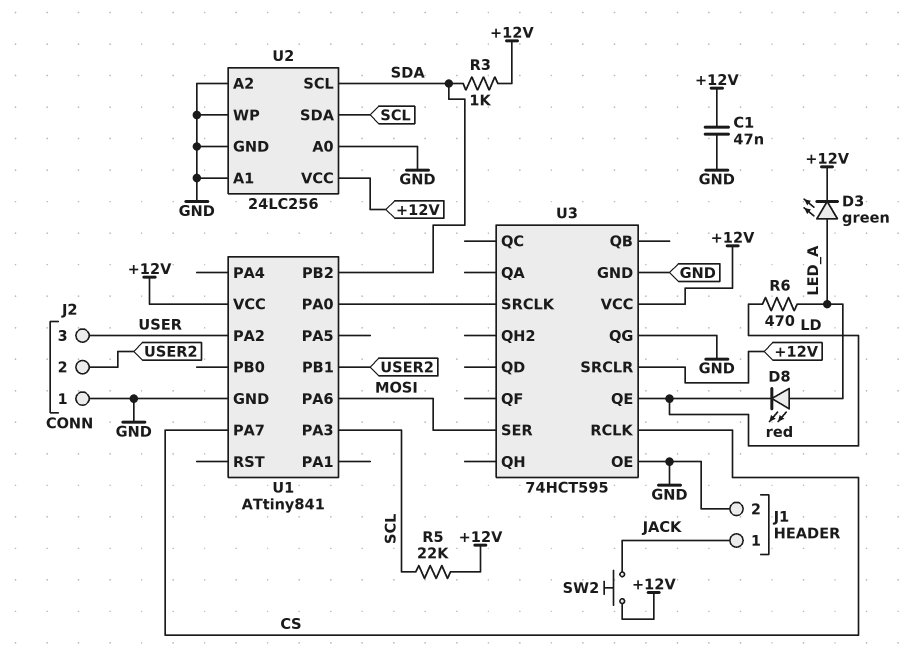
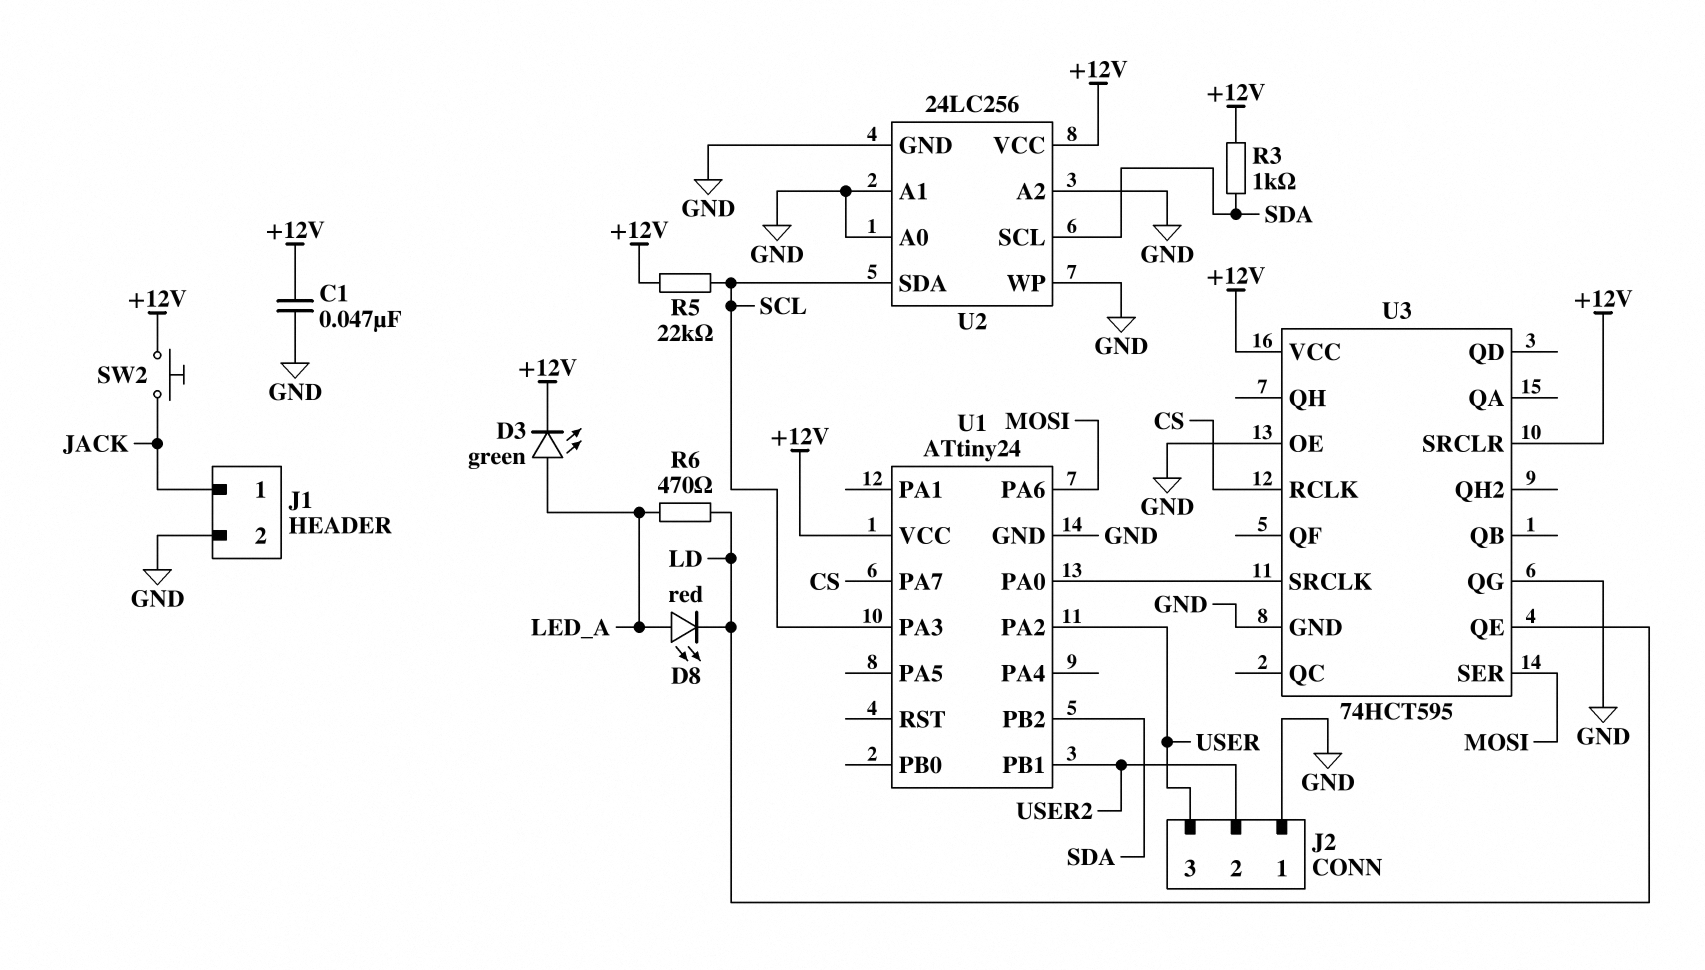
U1: ATtiny841 -> ATtiny24

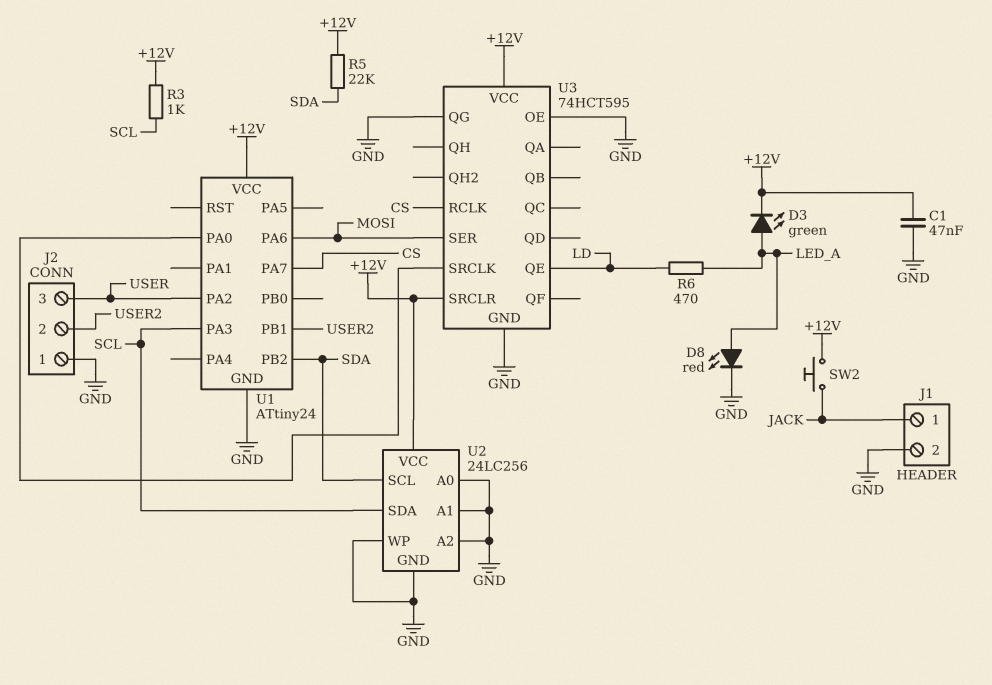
D8: LED red (A LED_A, K LD) -> LED red (A LED_A, K GND)
R3: 1k (+12V, SDA) -> 1k (+12V, SCL)
R5: 22k (+12V, SCL) -> 22k (+12V, SDA)

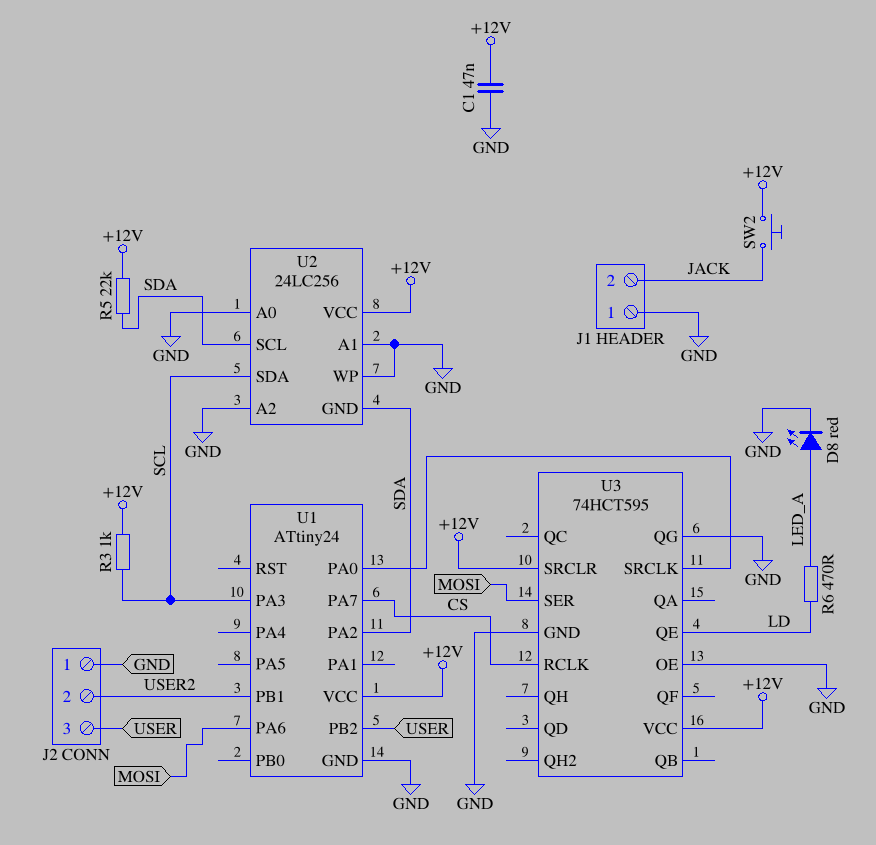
D3: LED green (A LED_A, K +12V) -> none
J1 pin 1: JACK -> GND
J1 pin 2: GND -> JACK
U1 pin PA2: USER -> SDA
U1 pin PB2: SDA -> USER
U2 pin GND: GND -> SDA

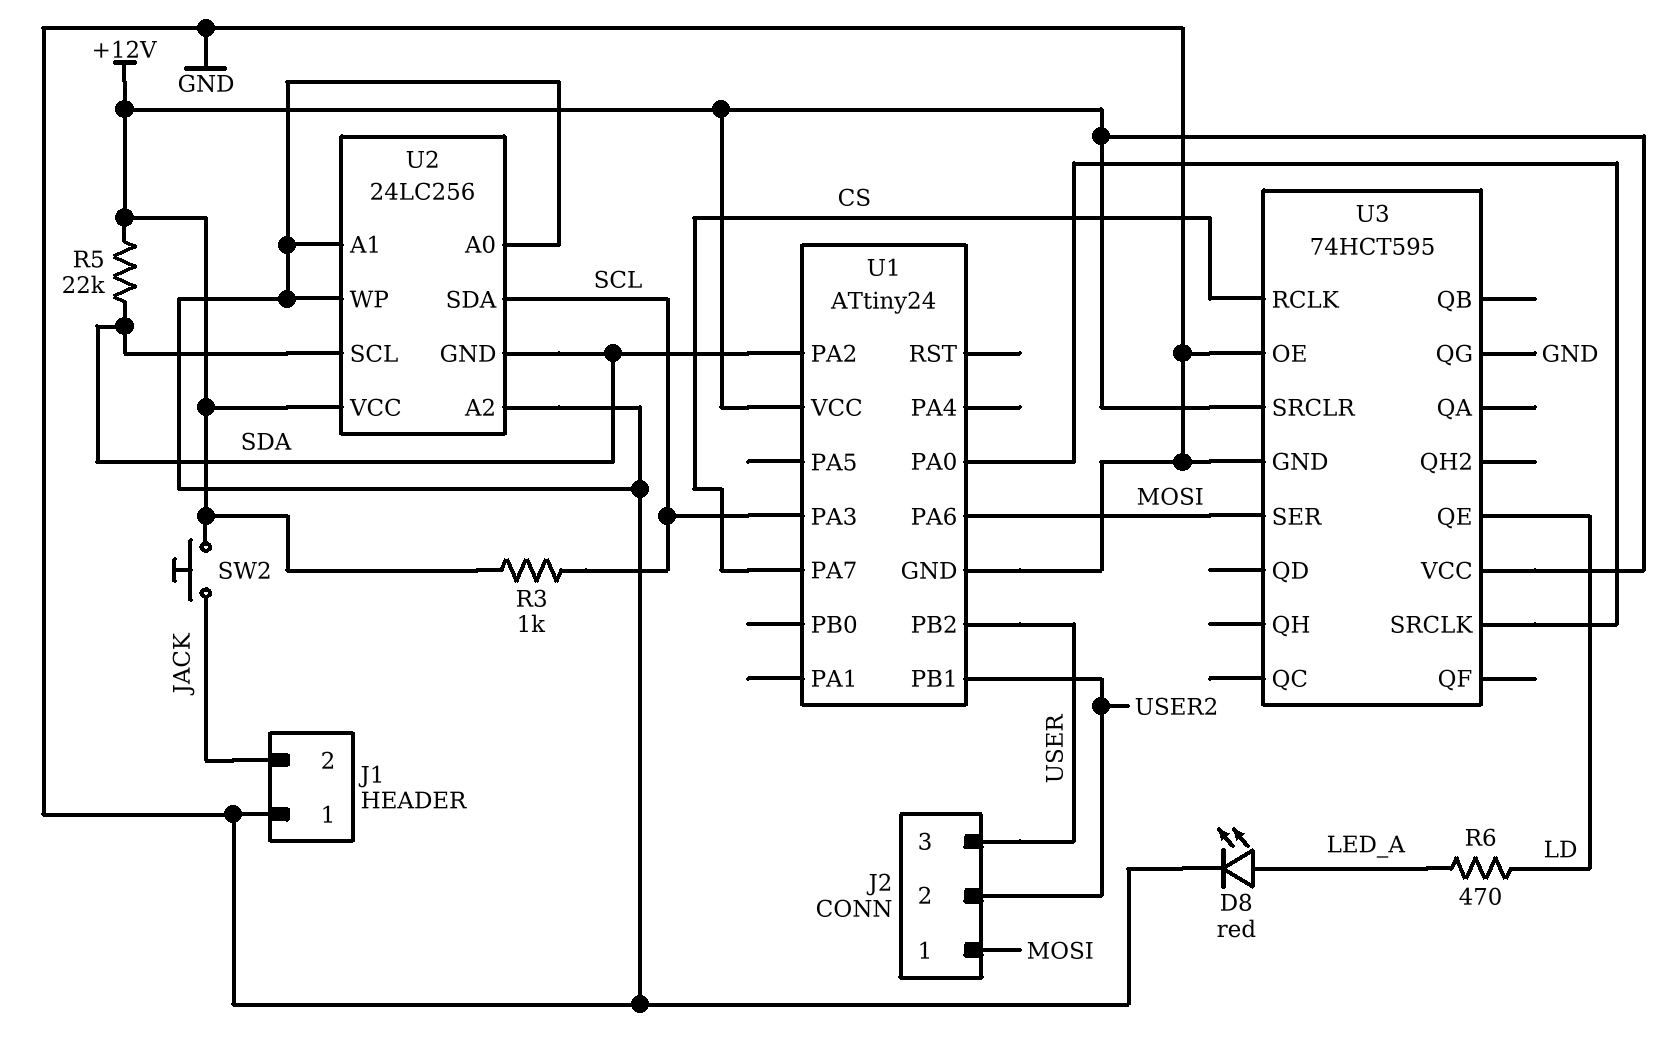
C1: 47nF (+12V, GND) -> none
J2 pin 1: GND -> MOSI

